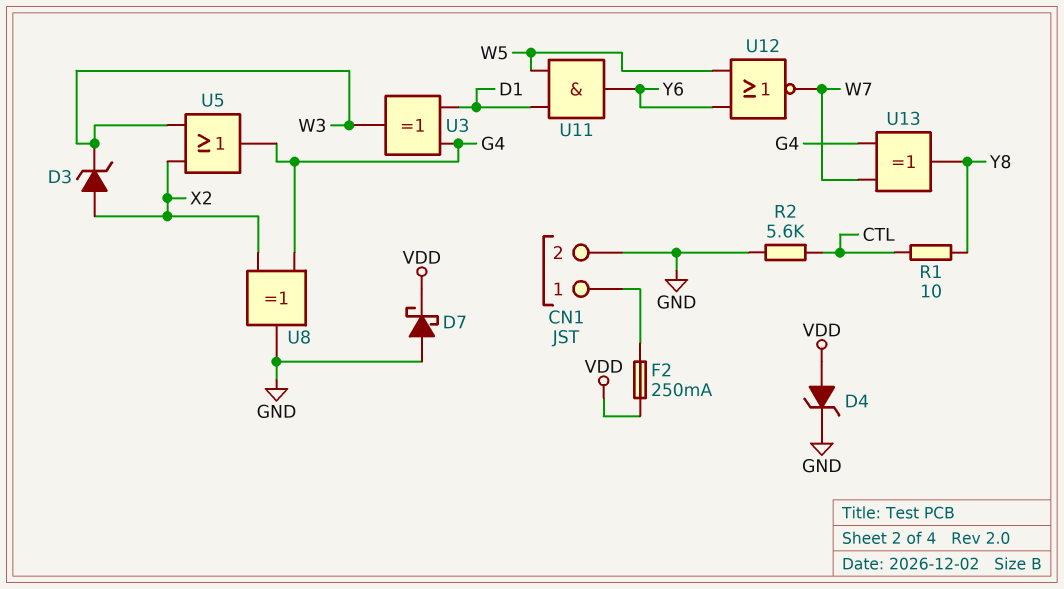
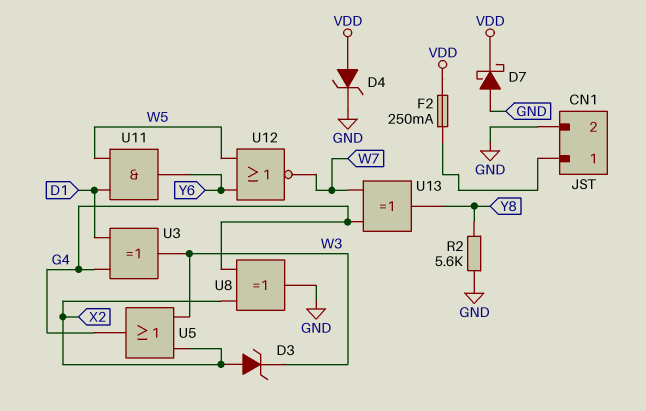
R1: 10 (CTL, Y8) -> none
R2: 5.6k (CTL, GND) -> 5.6k (GND, Y8)

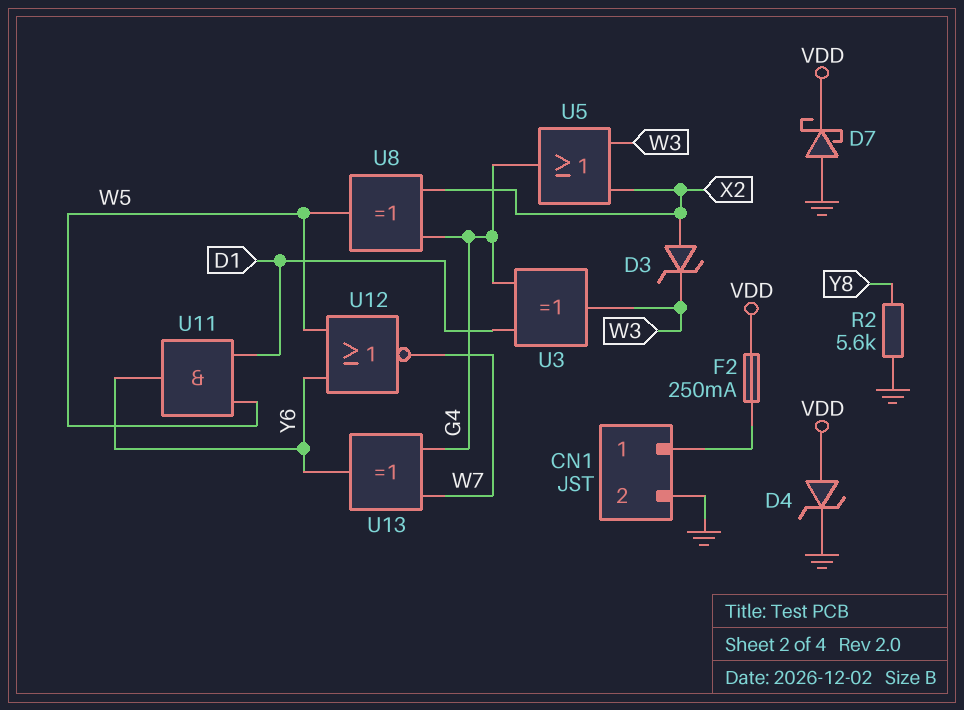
U8: XOR (in G4, in X2, out GND) -> XOR (in G4, in X2, out W5)
U13: XOR (in G4, in W7, out Y8) -> XOR (in G4, in W7, out Y6)

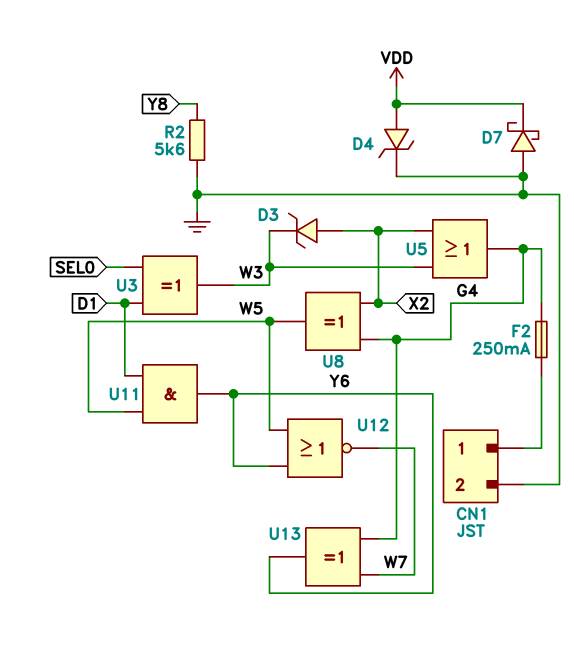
F2: 250mA (CN1/1, VDD) -> 250mA (CN1/1, G4)
U3: XOR (in D1, in G4, out W3) -> XOR (in D1, in SEL0, out W3)

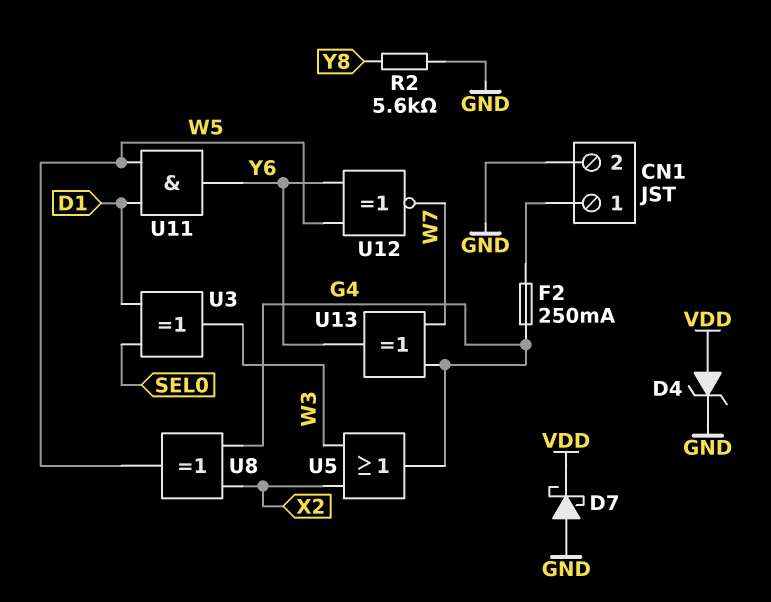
D3: zener (A X2, K W3) -> none
U12: NOR (in W5, in Y6, out W7) -> XNOR (in W5, in Y6, out W7)

